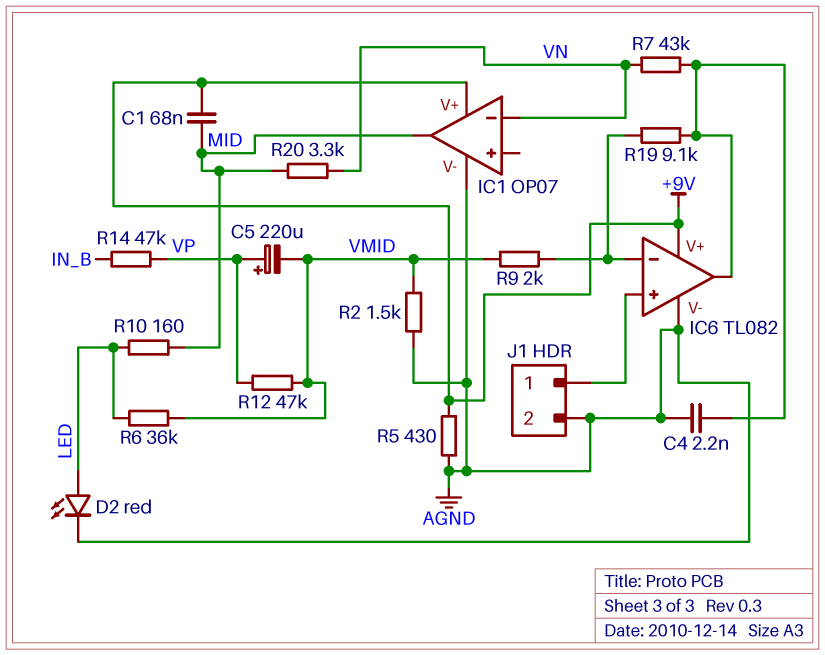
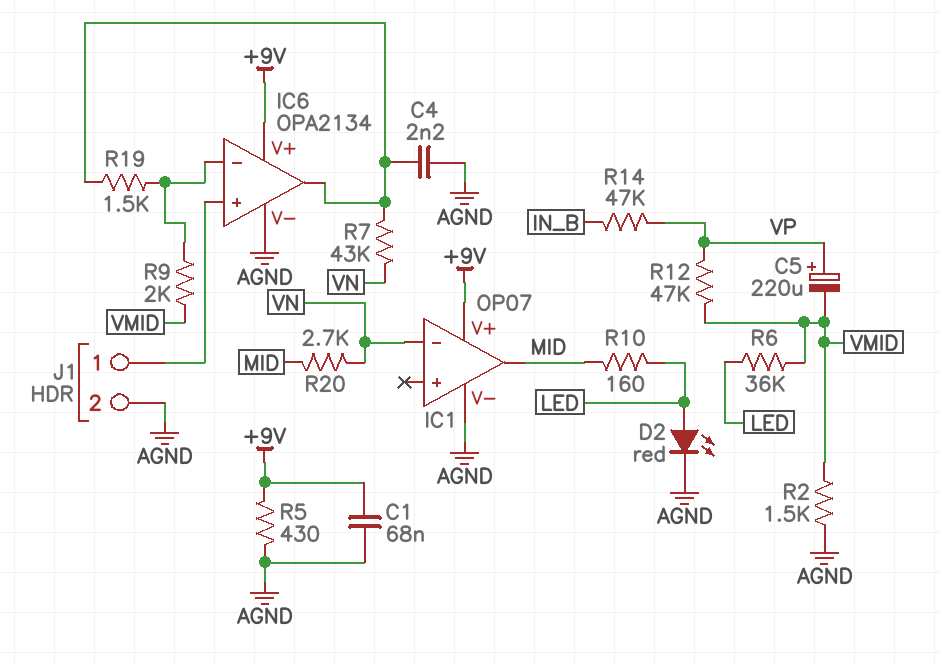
C1: 68nF (+9V, MID) -> 68nF (+9V, AGND)
IC6: TL082 -> OPA2134
R19: 9.1k (IC6/in-, IC6/out) -> 1.5k (IC6/in-, IC6/out)
R20: 3.3k (MID, VN) -> 2.7k (MID, VN)

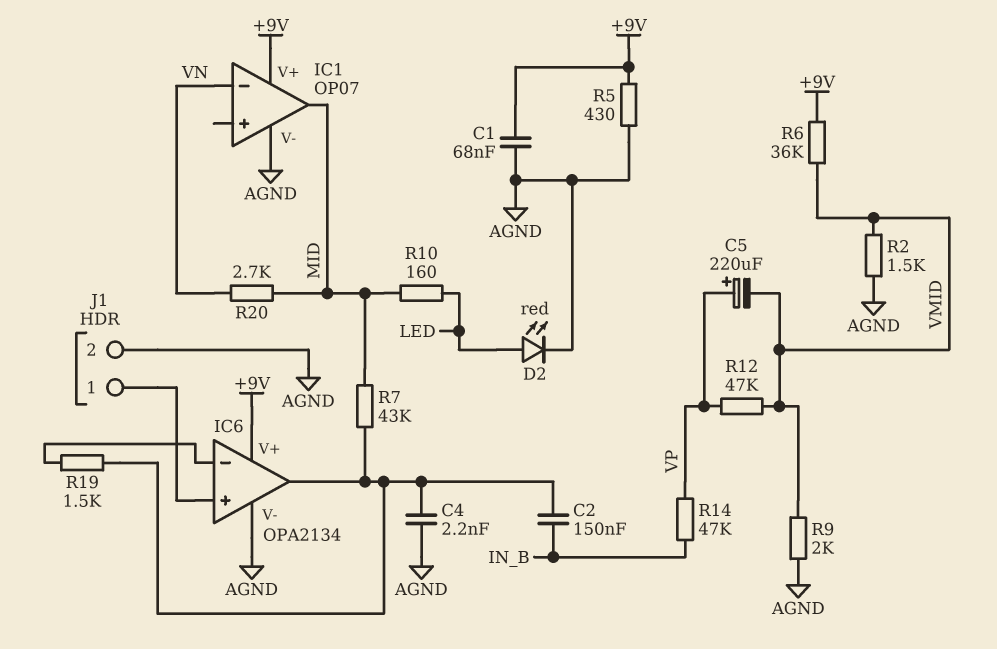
C2: none -> 150nF (IC6/out, IN_B)
R6: 36k (LED, VMID) -> 36k (+9V, VMID)
R7: 43k (IC6/out, VN) -> 43k (IC6/out, MID)
R9: 2k (IC6/in-, VMID) -> 2k (AGND, VMID)

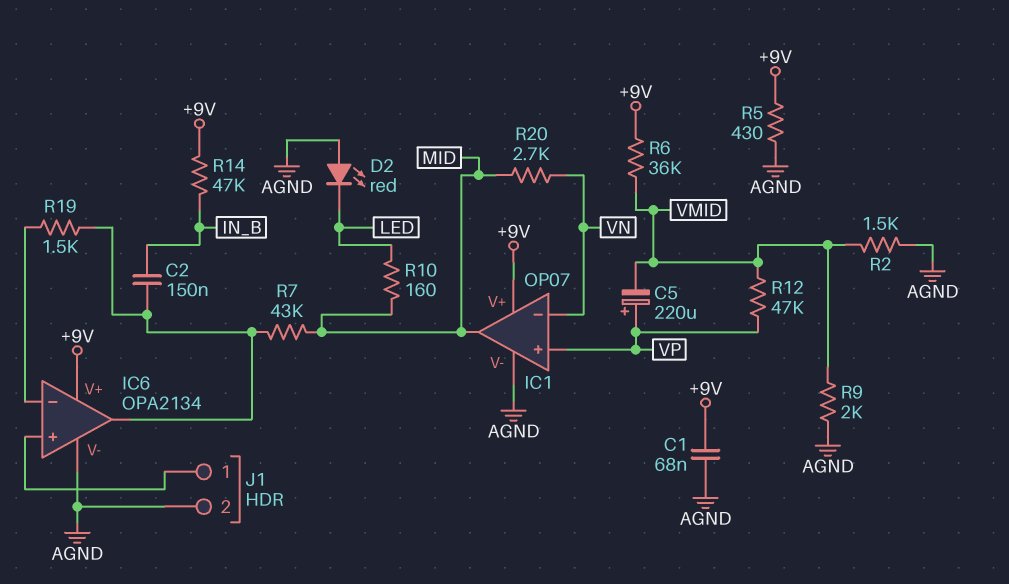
C4: 2.2nF (AGND, IC6/out) -> none
D2: LED red (A LED, K AGND) -> LED red (A AGND, K LED)
IC1 pin in+: none -> VP
R14: 47k (IN_B, VP) -> 47k (+9V, IN_B)

